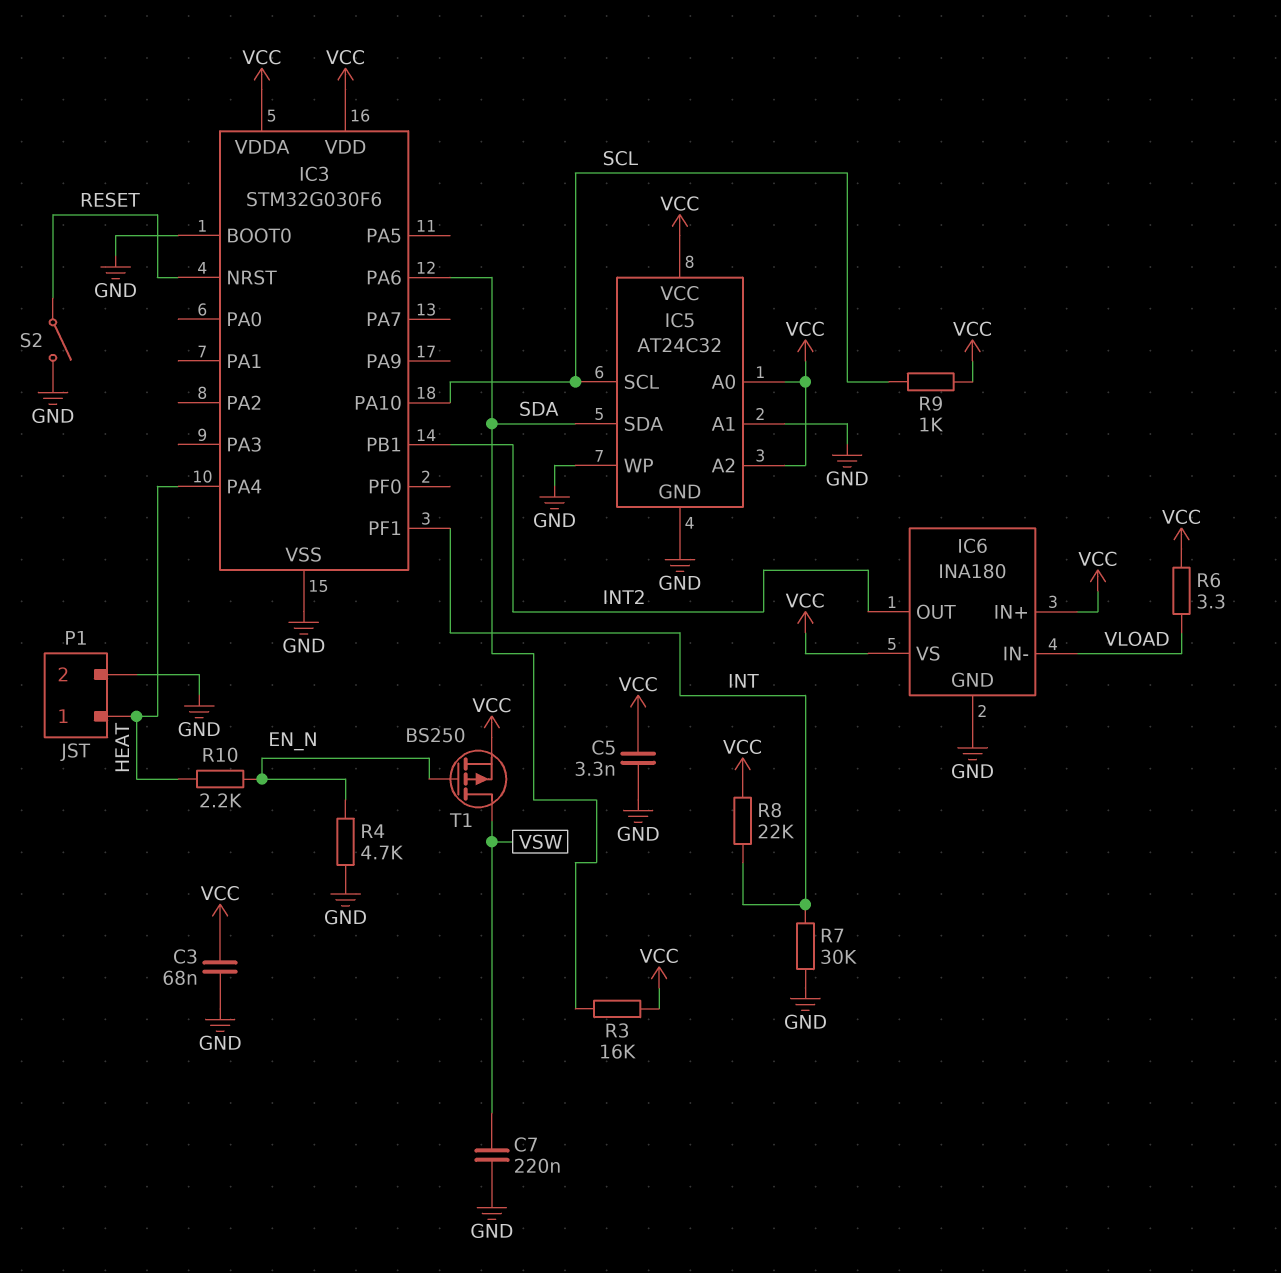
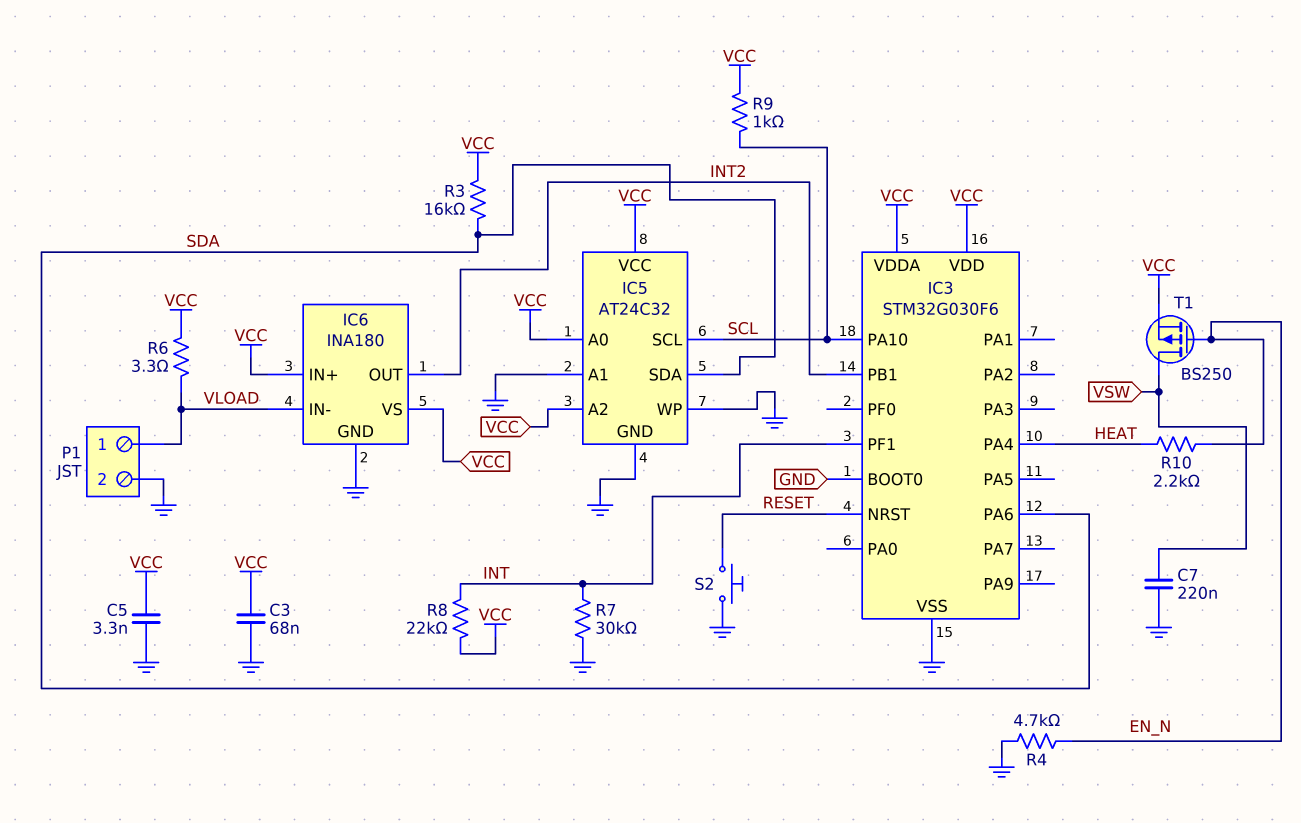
P1 pin 1: HEAT -> VLOAD
S2: switch (GND, RESET) -> button (GND, RESET)

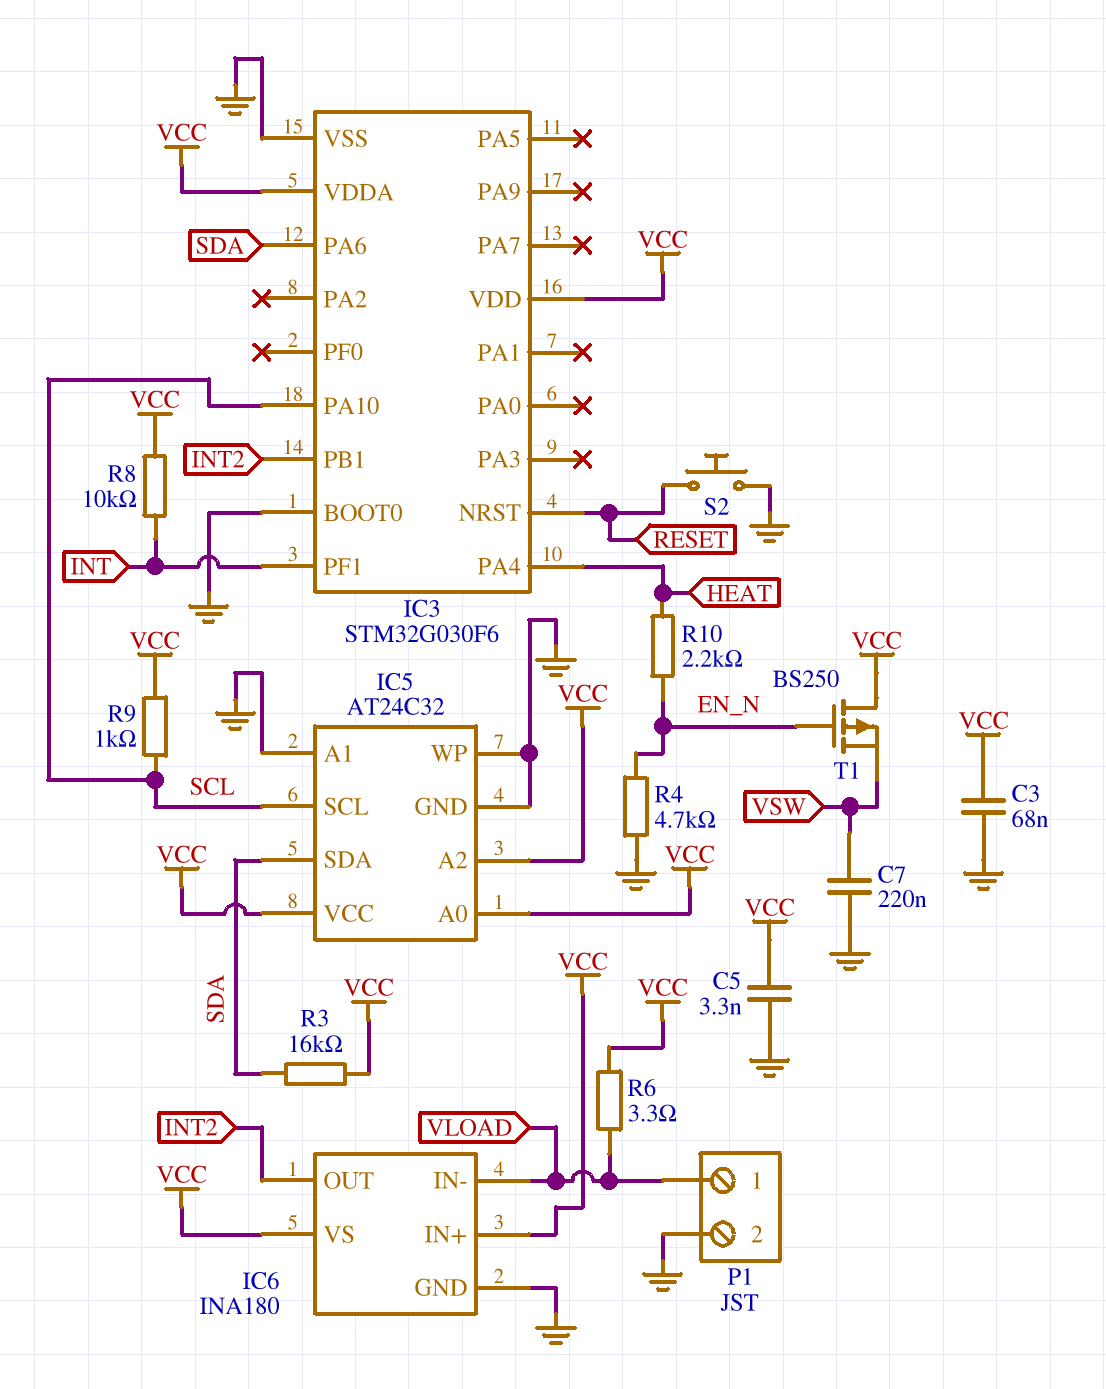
R7: 30k (GND, INT) -> none
R8: 22k (INT, VCC) -> 10k (INT, VCC)
T1: PMOS BS250 (G EN_N, D VSW, S VCC) -> PMOS BS250 (G EN_N, D VCC, S VSW)

